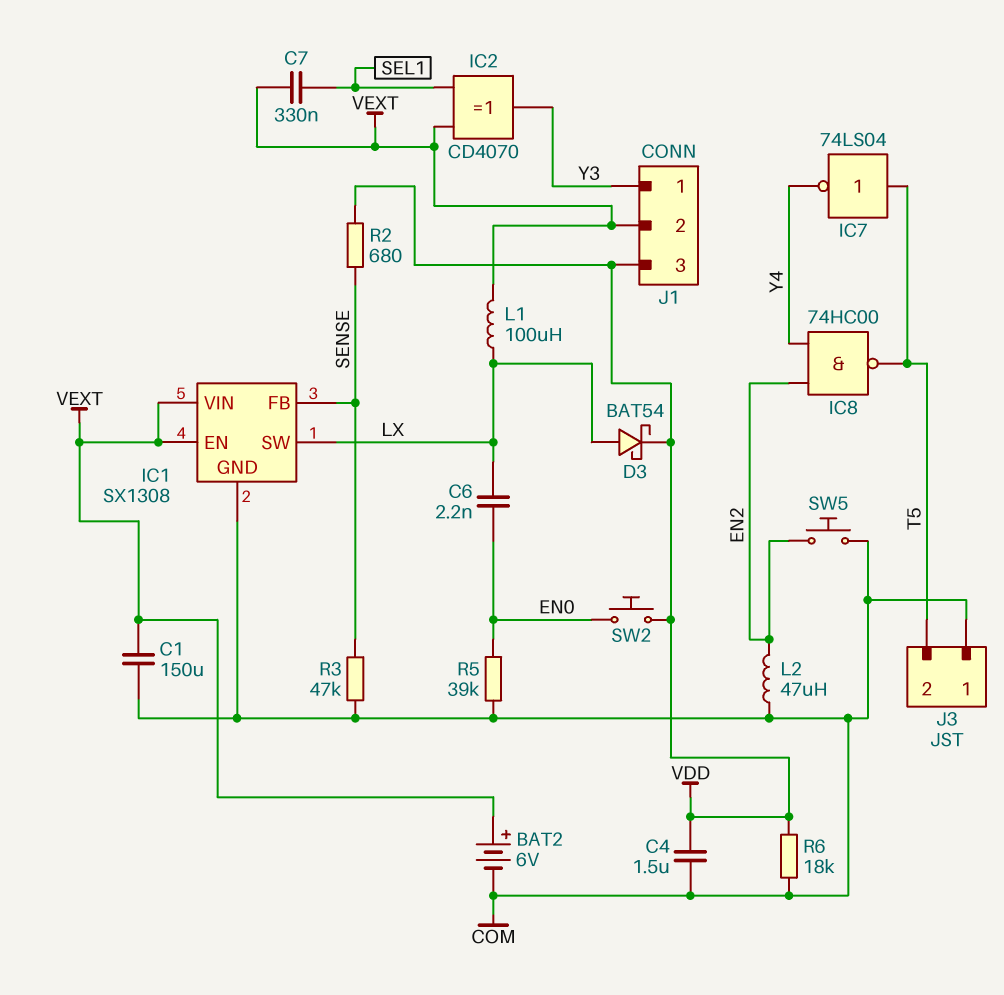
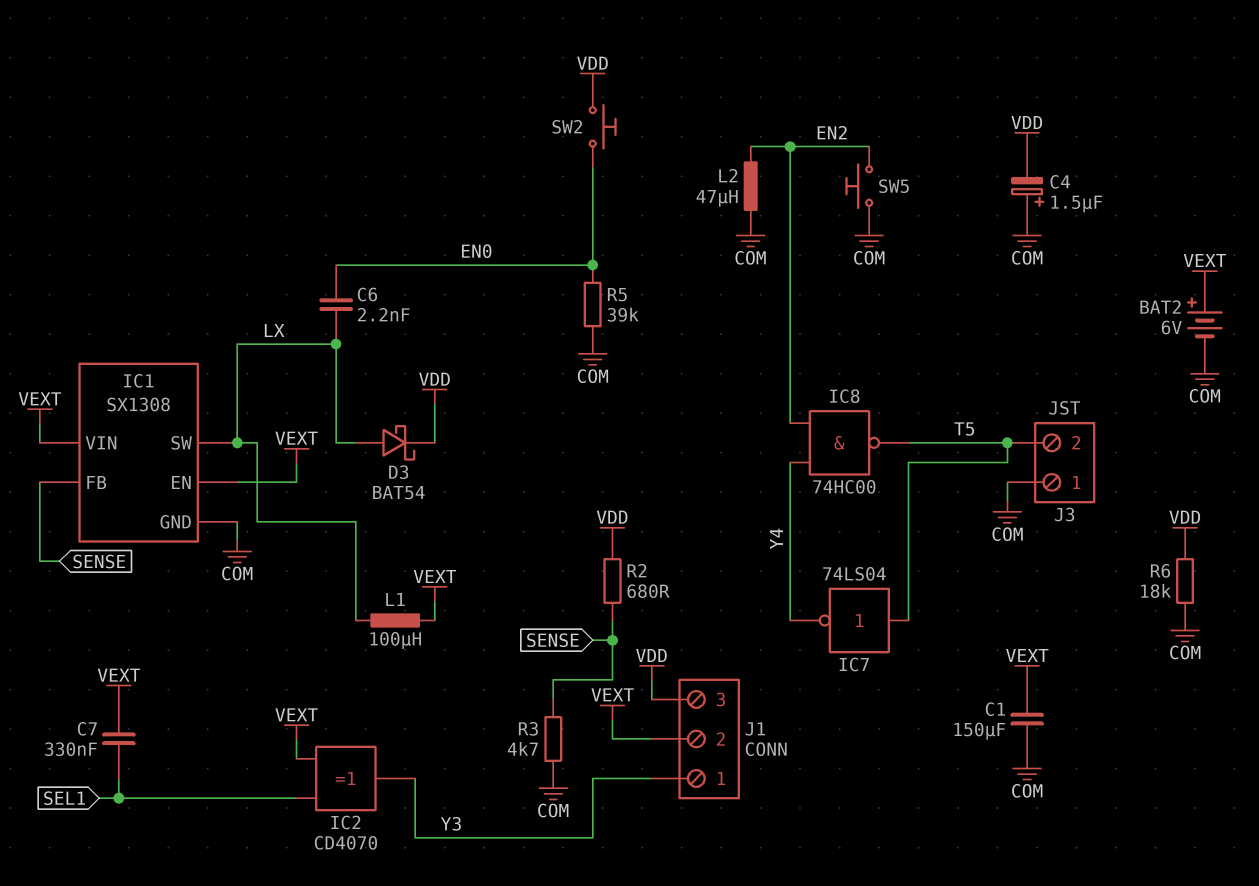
C4: 1.5uF (COM, VDD) -> 1.5uF (plus COM, minus VDD)
R3: 47k (COM, SENSE) -> 4.7k (COM, SENSE)

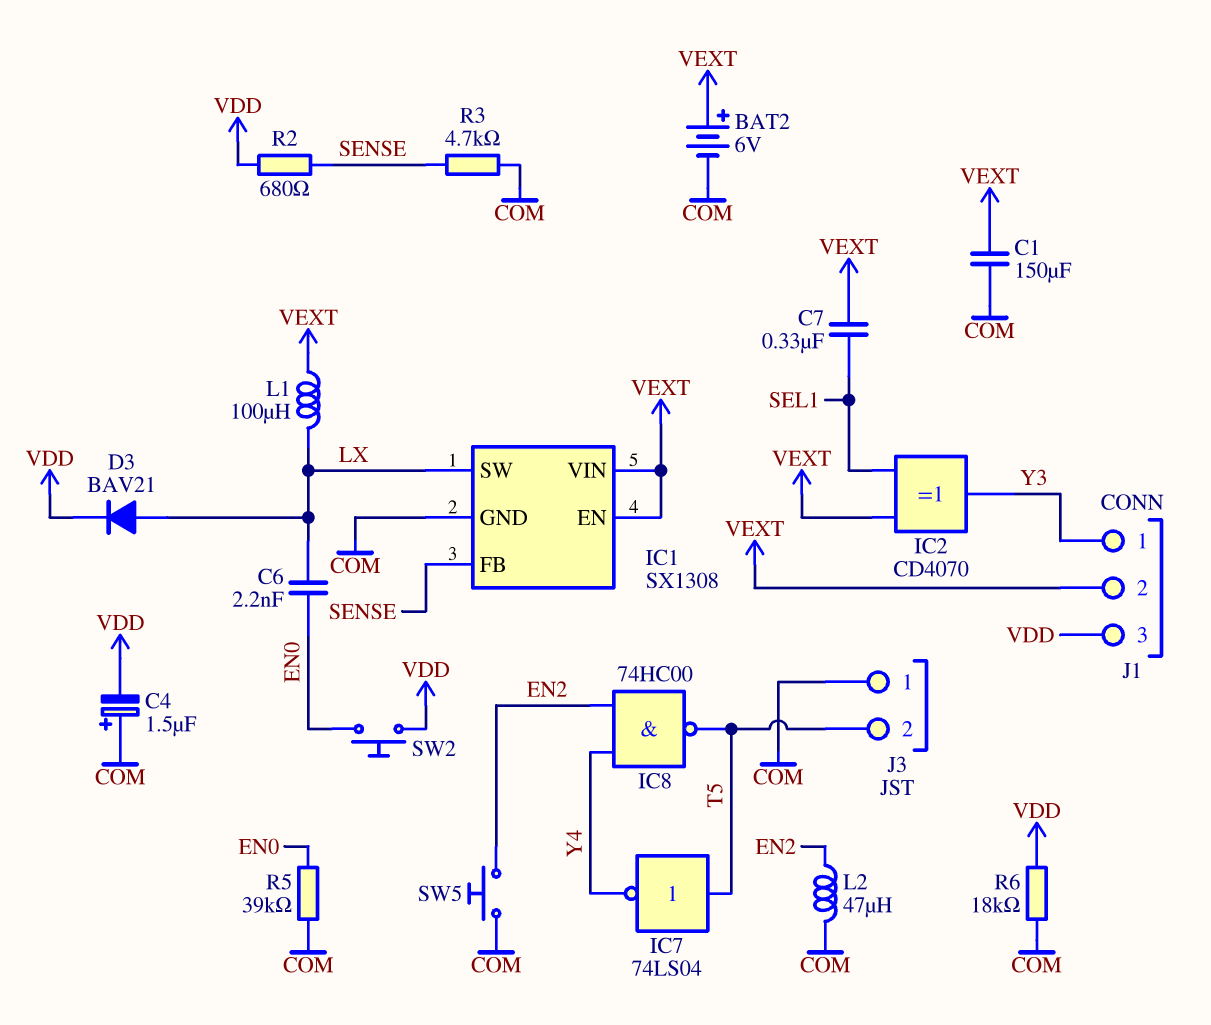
D3: schottky BAT54 (A LX, K VDD) -> diode BAV21 (A LX, K VDD)

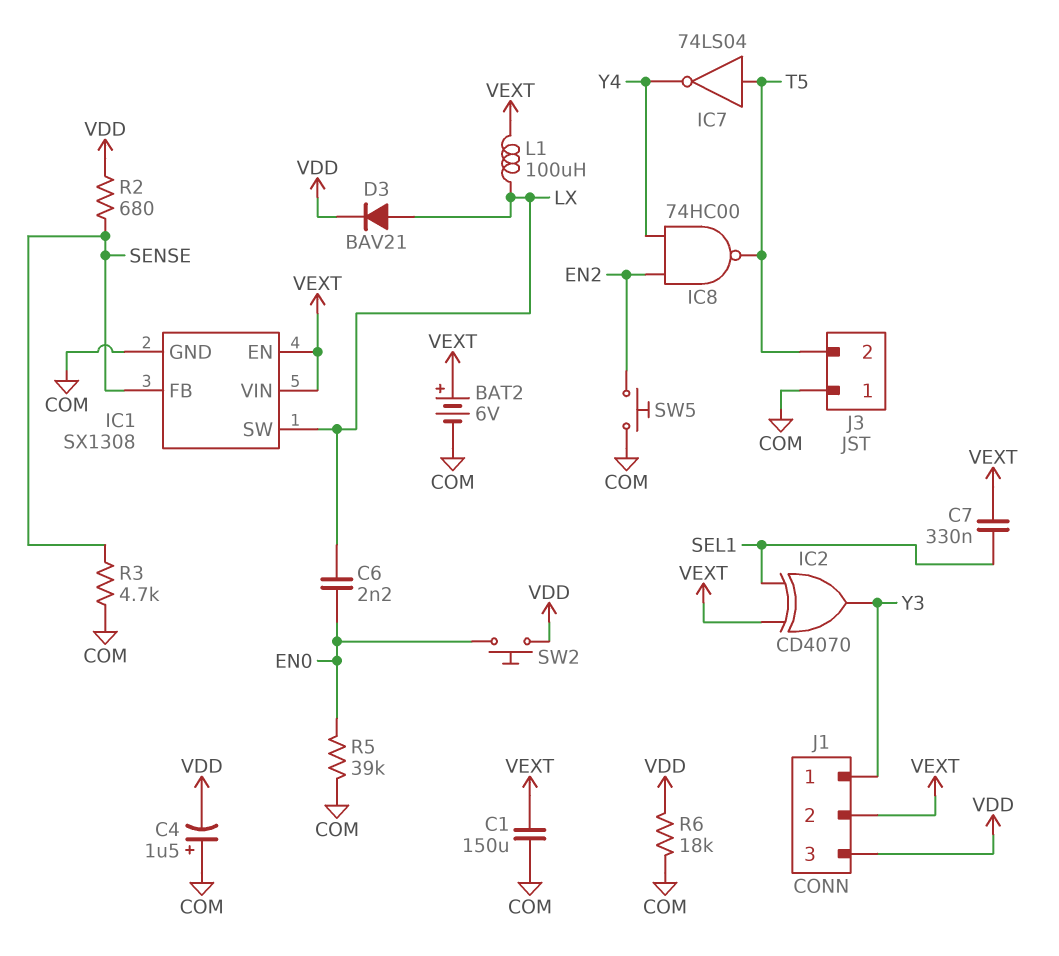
L2: 47uH (COM, EN2) -> none

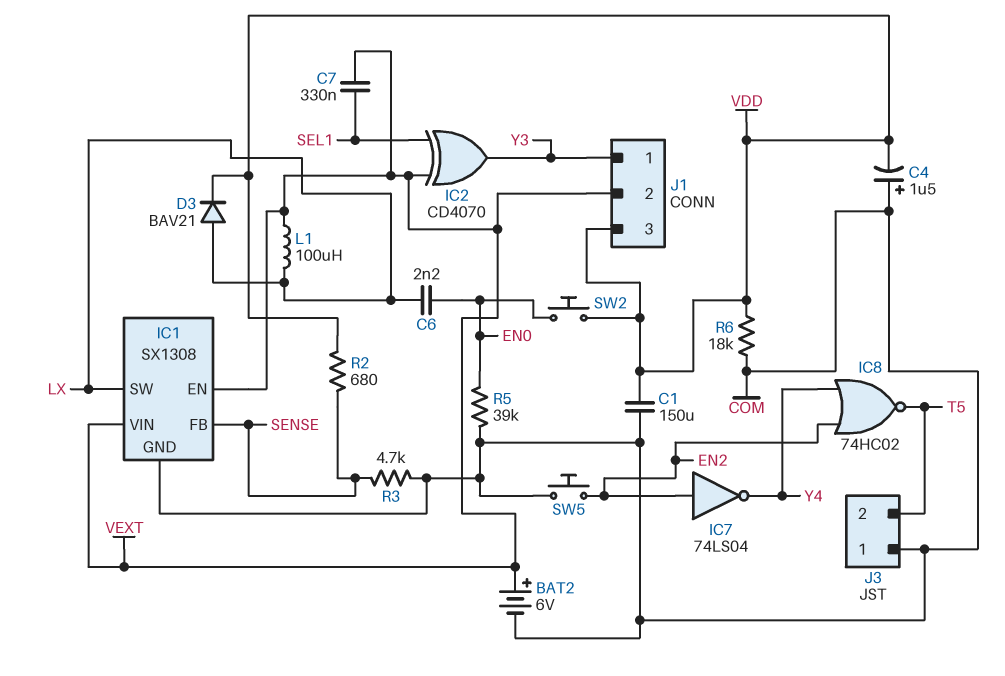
C1: 150uF (COM, VEXT) -> 150uF (COM, VDD)
IC7: NOT 74LS04 (in T5, out Y4) -> NOT 74LS04 (in EN2, out Y4)
IC8: NAND 74HC00 (in EN2, in Y4, out T5) -> NOR 74HC02 (in EN2, in Y4, out T5)

